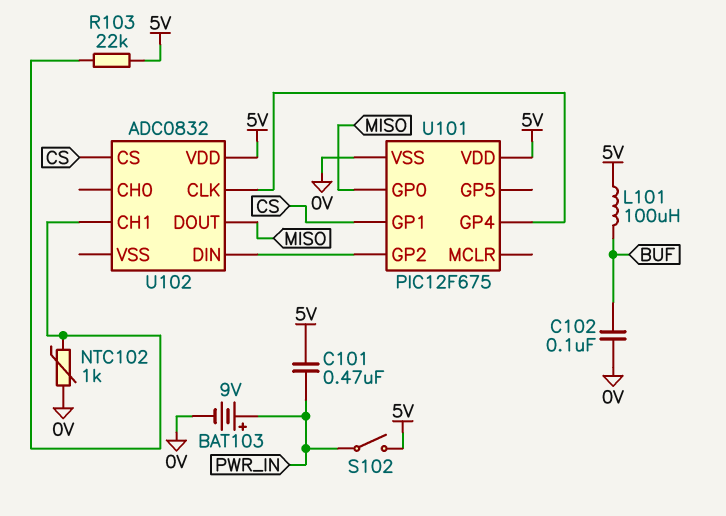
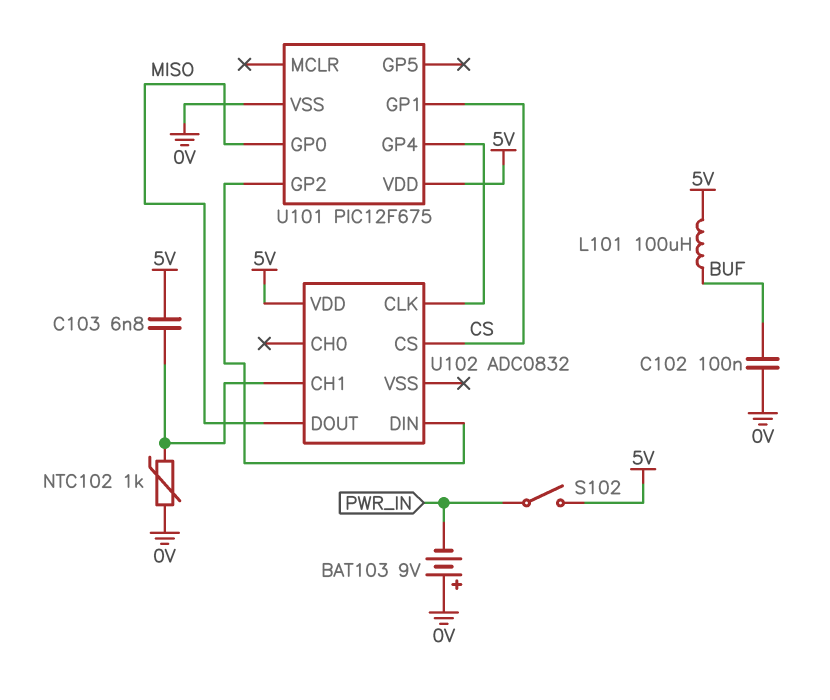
BAT103: 9V (plus PWR_IN, minus 0V) -> 9V (plus 0V, minus PWR_IN)
C101: 470nF (5V, PWR_IN) -> none
C103: none -> 6.8nF (5V, U102/CH1)
R103: 22k (5V, U102/CH1) -> none

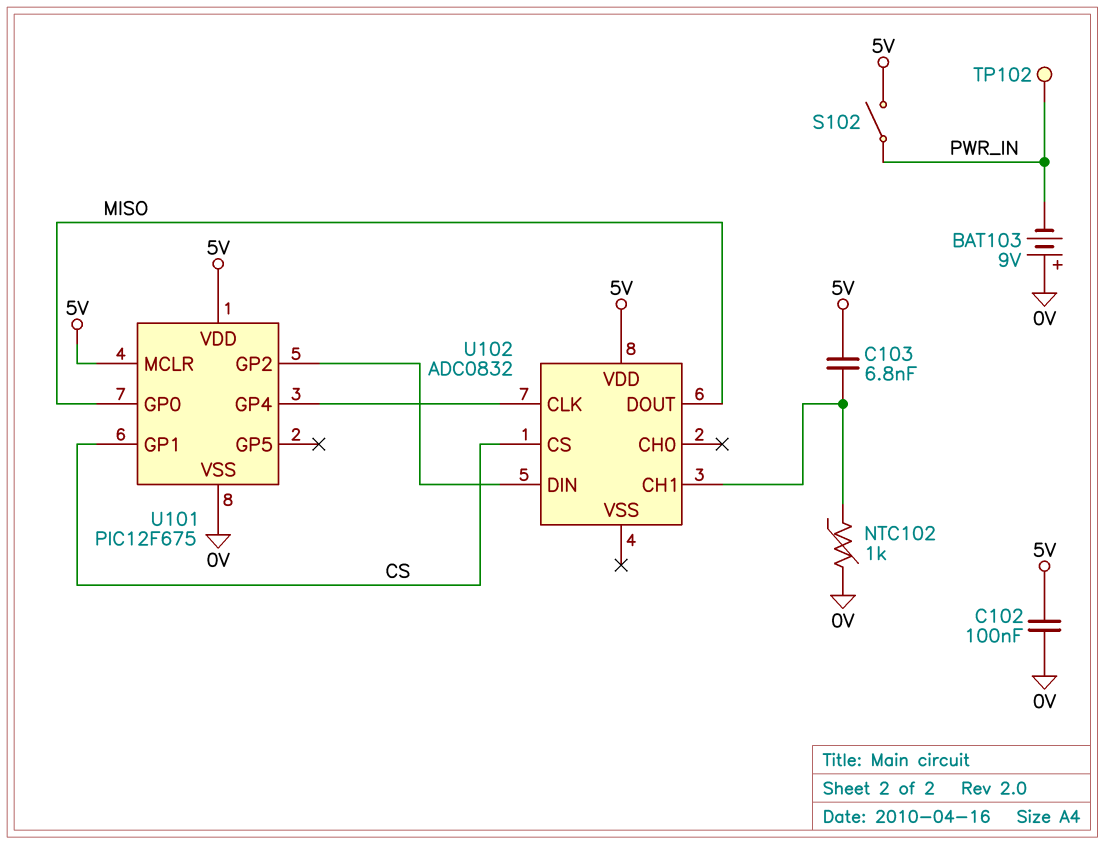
C102: 100nF (0V, BUF) -> 100nF (0V, 5V)
L101: 100uH (5V, BUF) -> none
TP102: none -> test point (PWR_IN)
U101 pin MCLR: none -> 5V

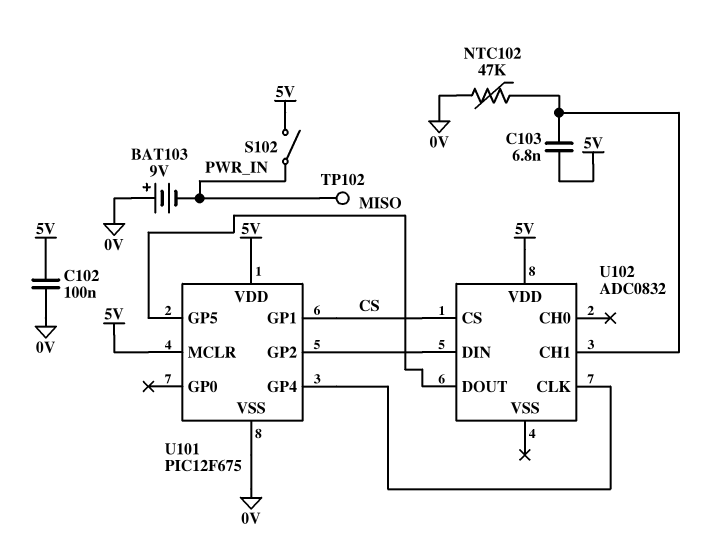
NTC102: 1k (0V, U102/CH1) -> 47k (0V, U102/CH1)
U101 pin GP0: MISO -> none
U101 pin GP5: none -> MISO

